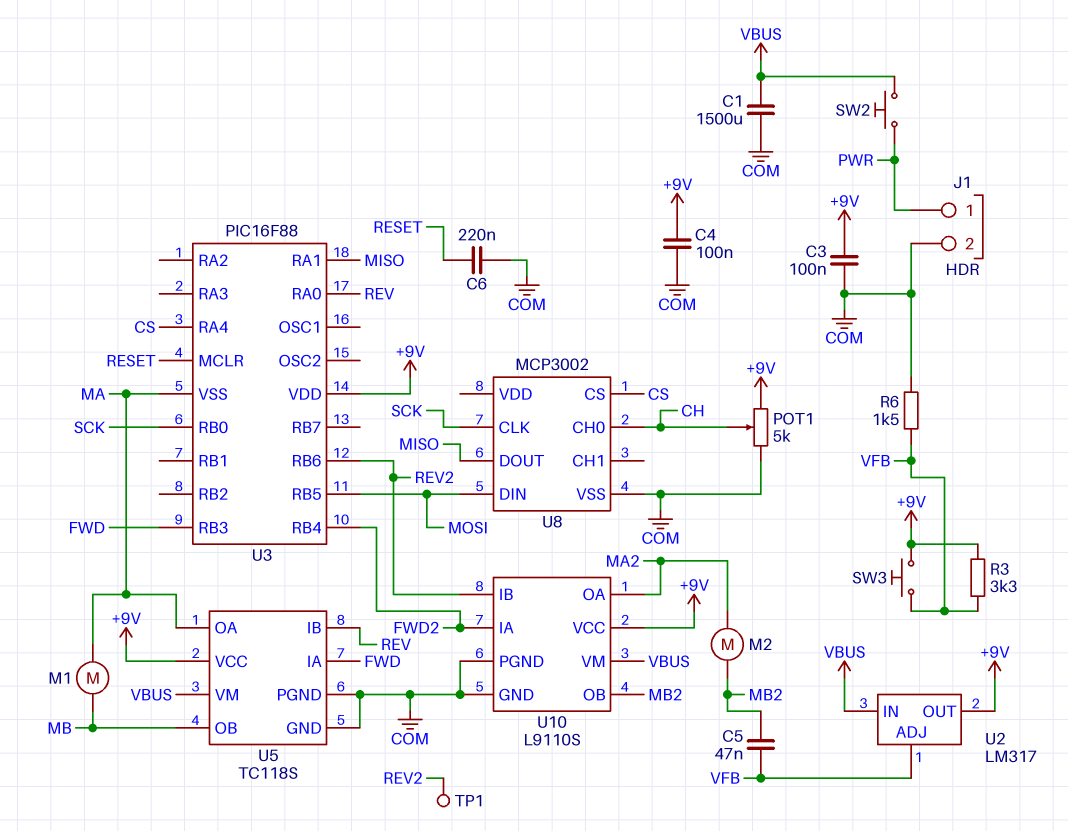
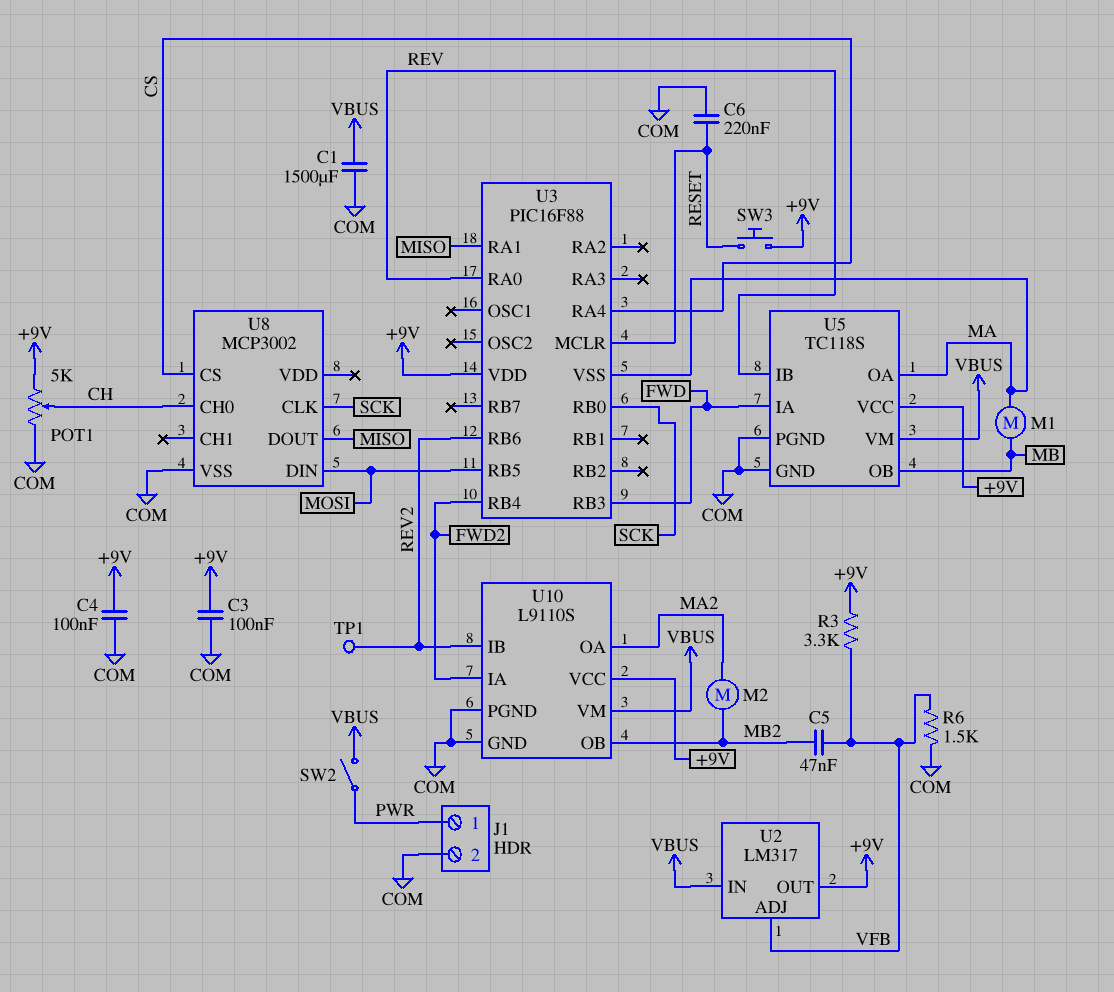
SW2: button (PWR, VBUS) -> switch (PWR, VBUS)
SW3: button (+9V, VFB) -> button (+9V, RESET)

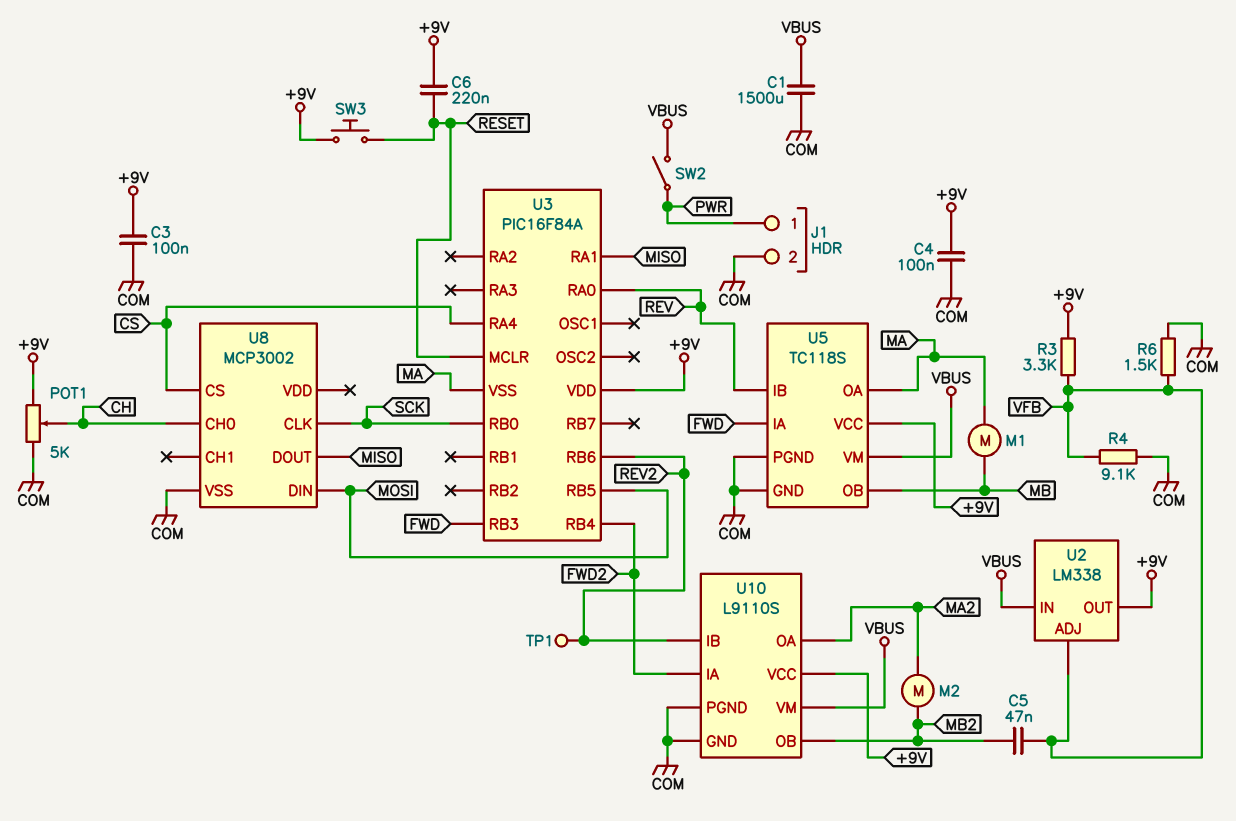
C6: 220nF (COM, RESET) -> 220nF (+9V, RESET)
R4: none -> 9.1k (COM, VFB)
U2: LM317 -> LM338
U3: PIC16F88 -> PIC16F84A

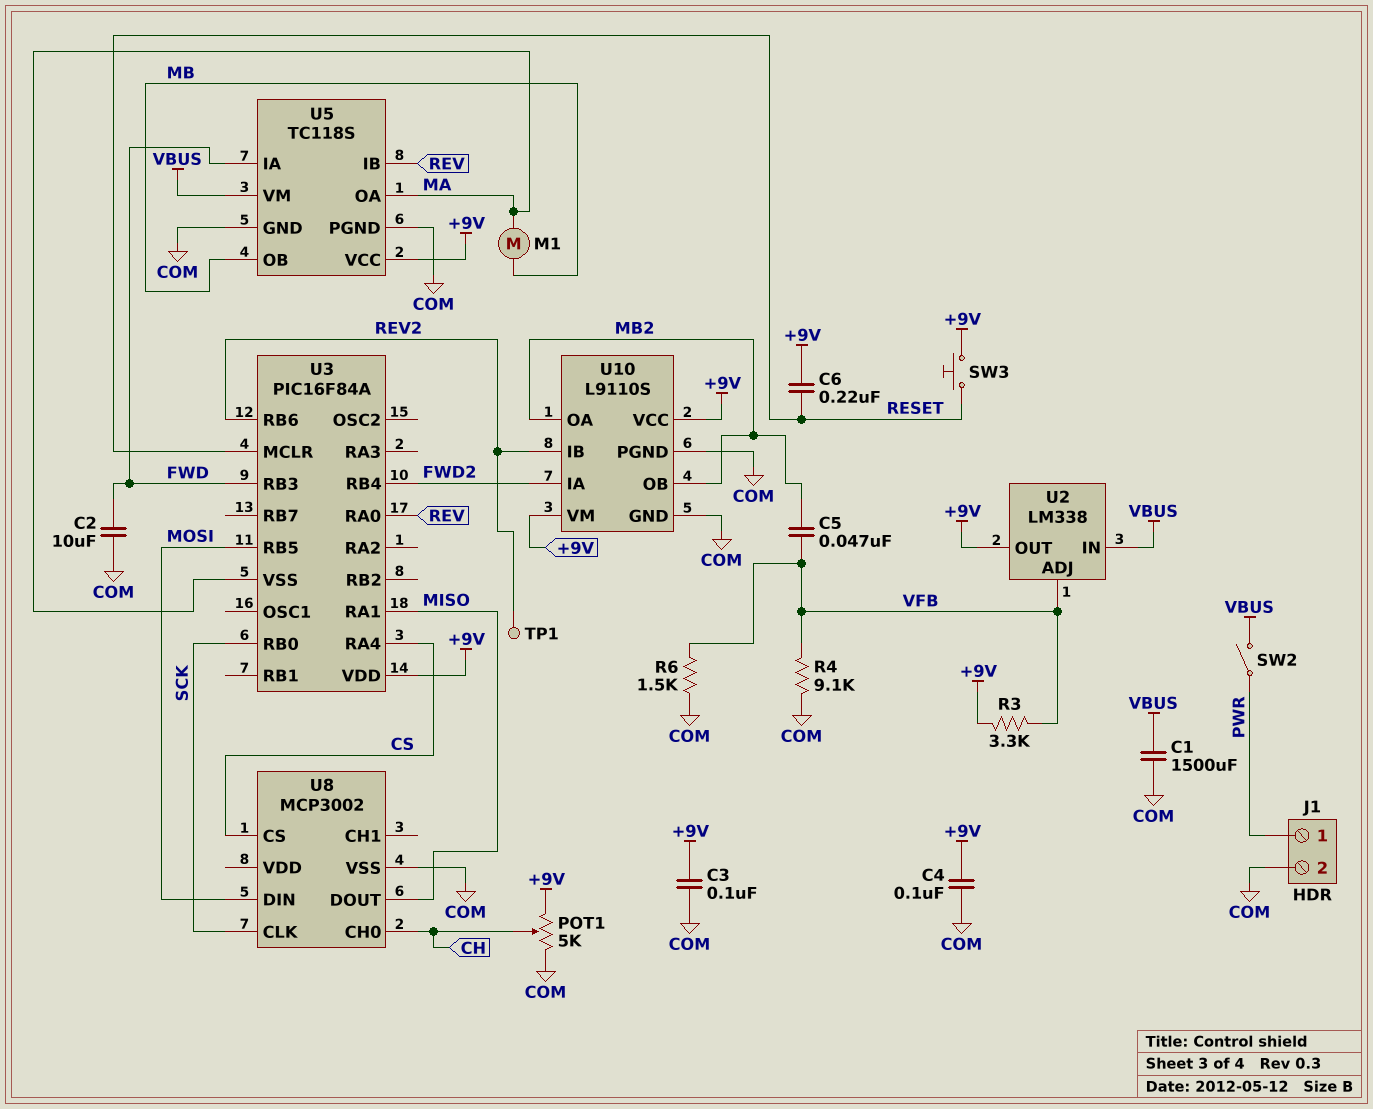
C2: none -> 10uF (COM, FWD)
M2: motor (MA2, MB2) -> none
U10 pin OA: MA2 -> MB2
U10 pin VM: VBUS -> +9V

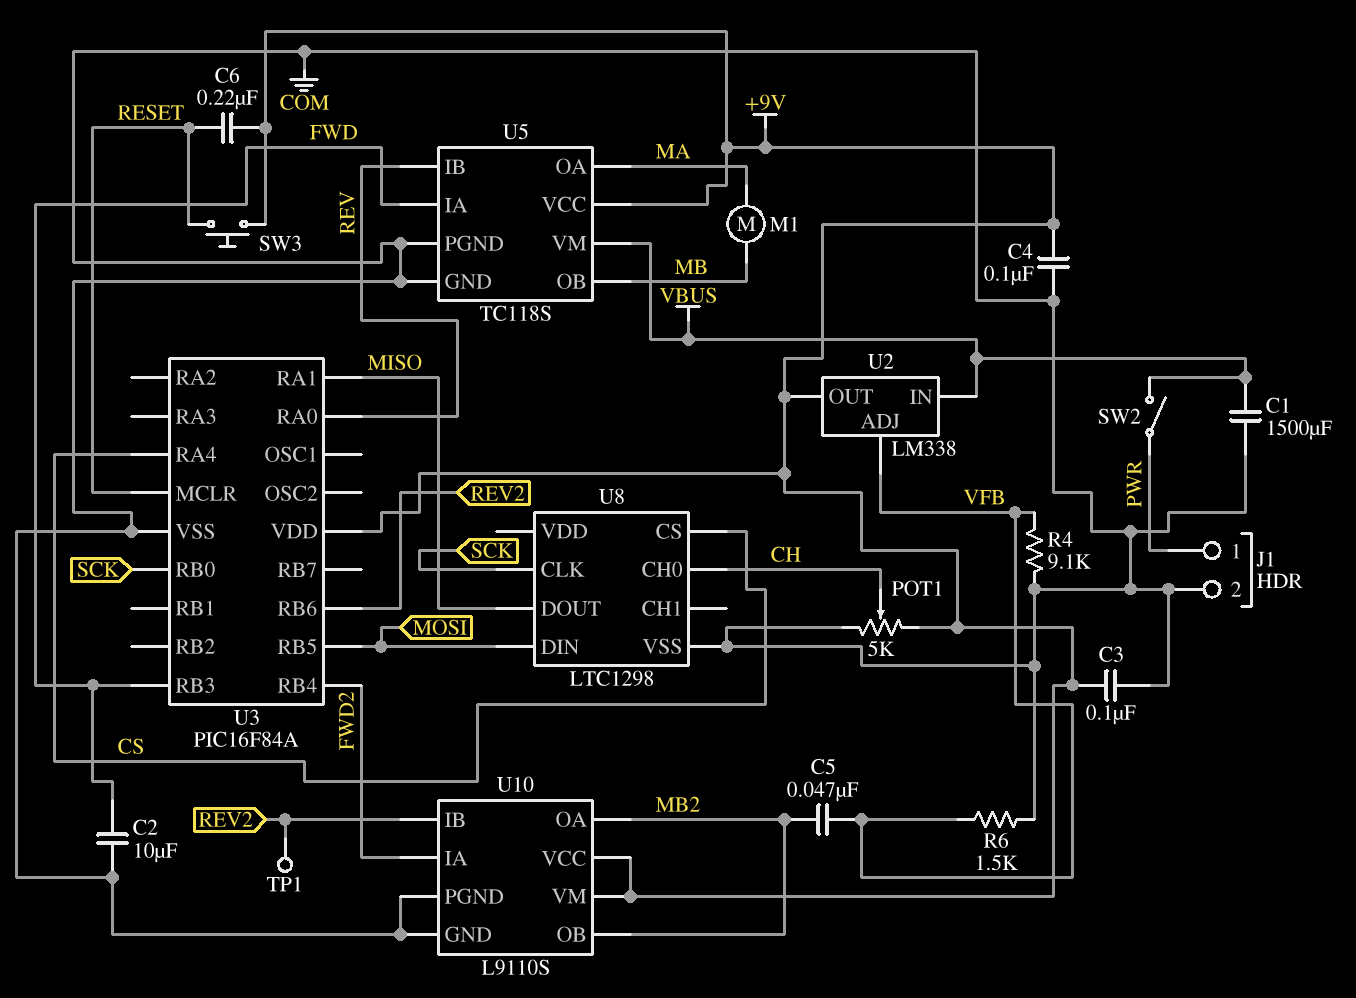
R3: 3.3k (+9V, VFB) -> none
U3 pin VSS: MA -> COM
U8: MCP3002 -> LTC1298

